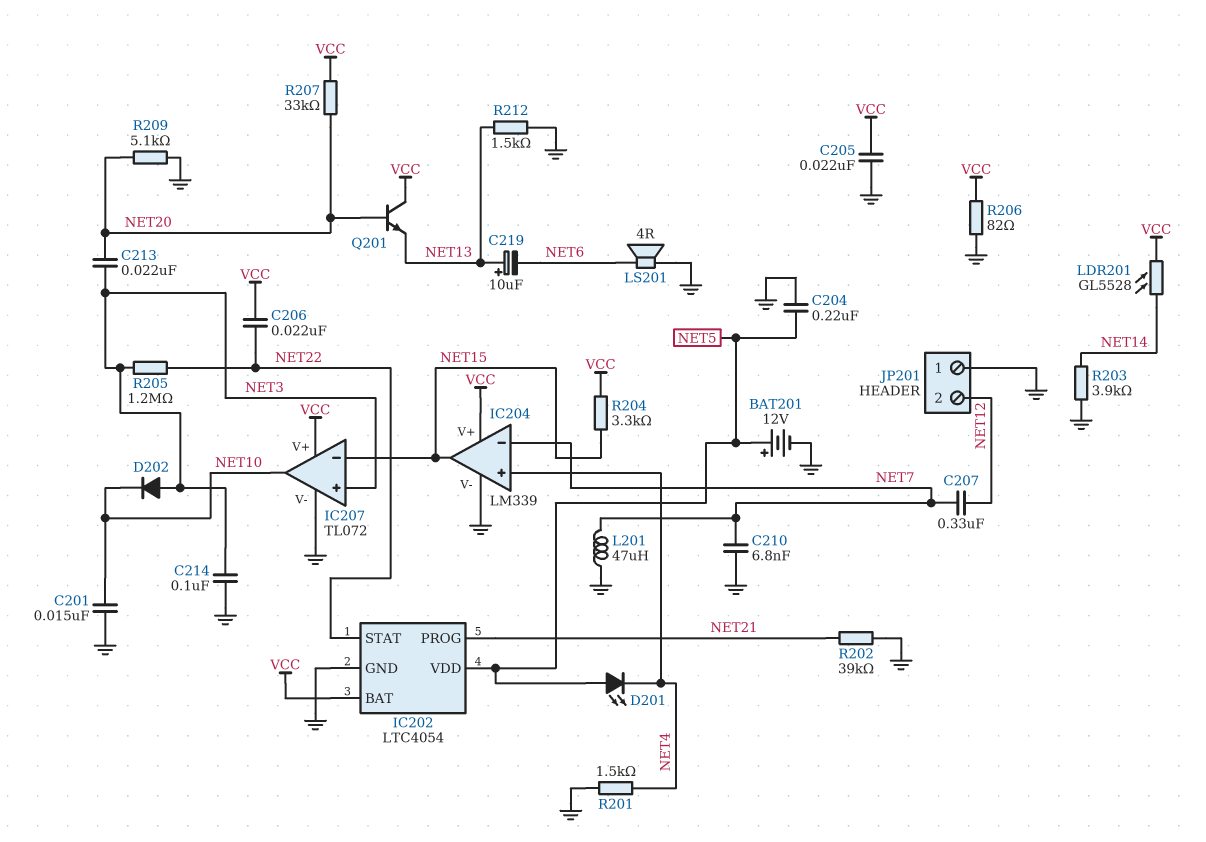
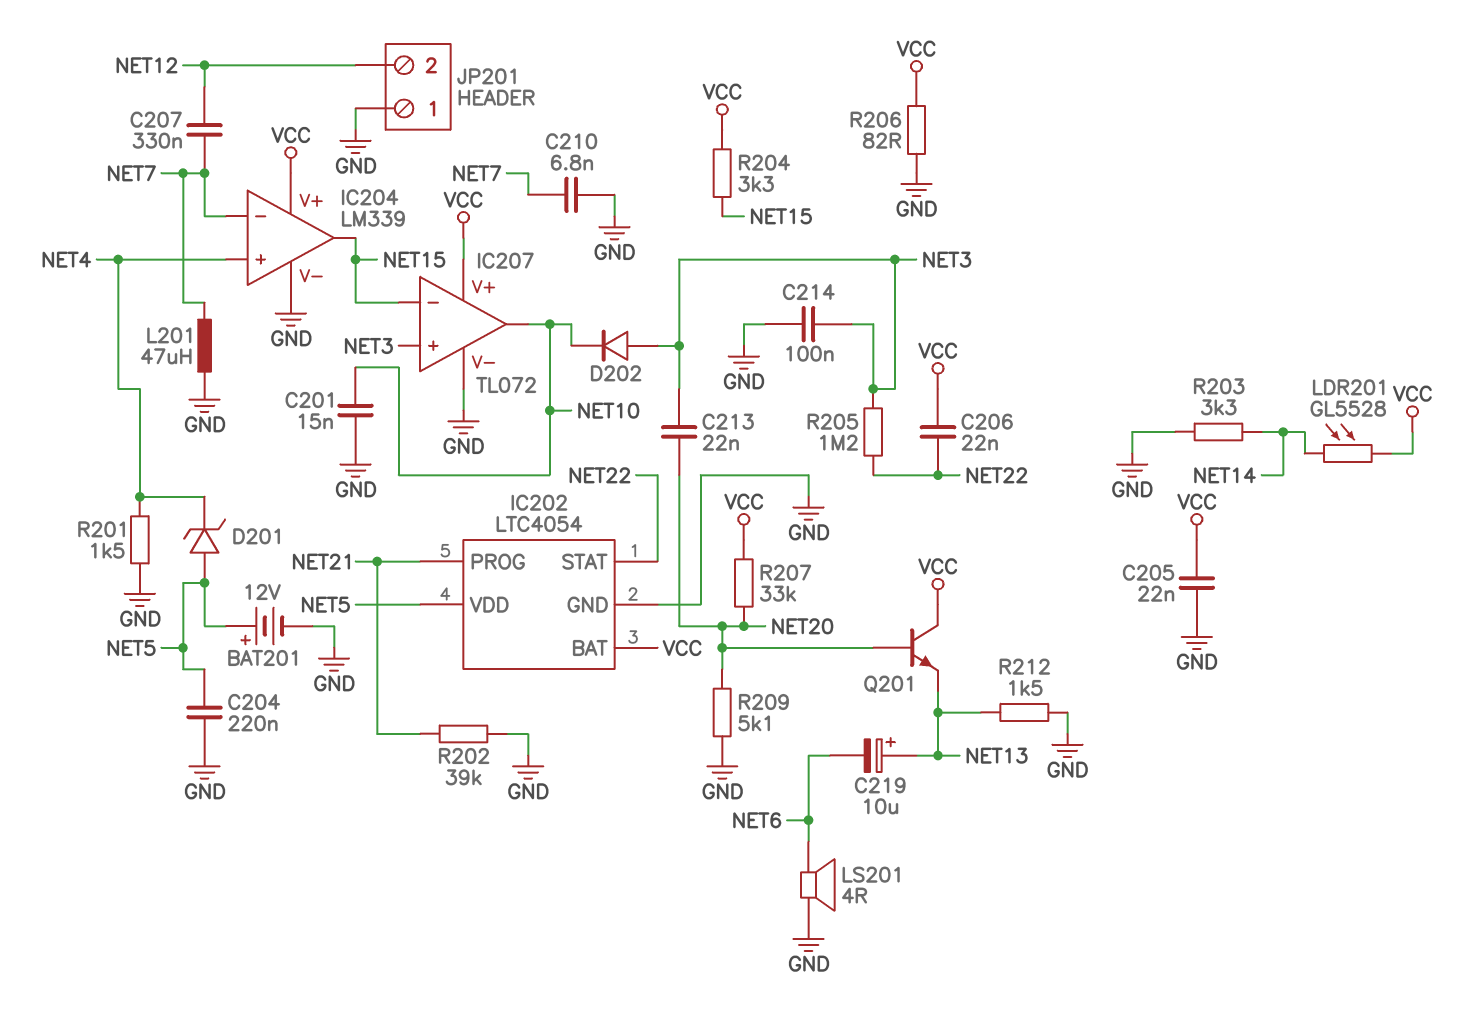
D201: LED (A NET5, K NET4) -> zener (A NET5, K NET4)
R203: 3.9k (GND, NET14) -> 3.3k (GND, NET14)

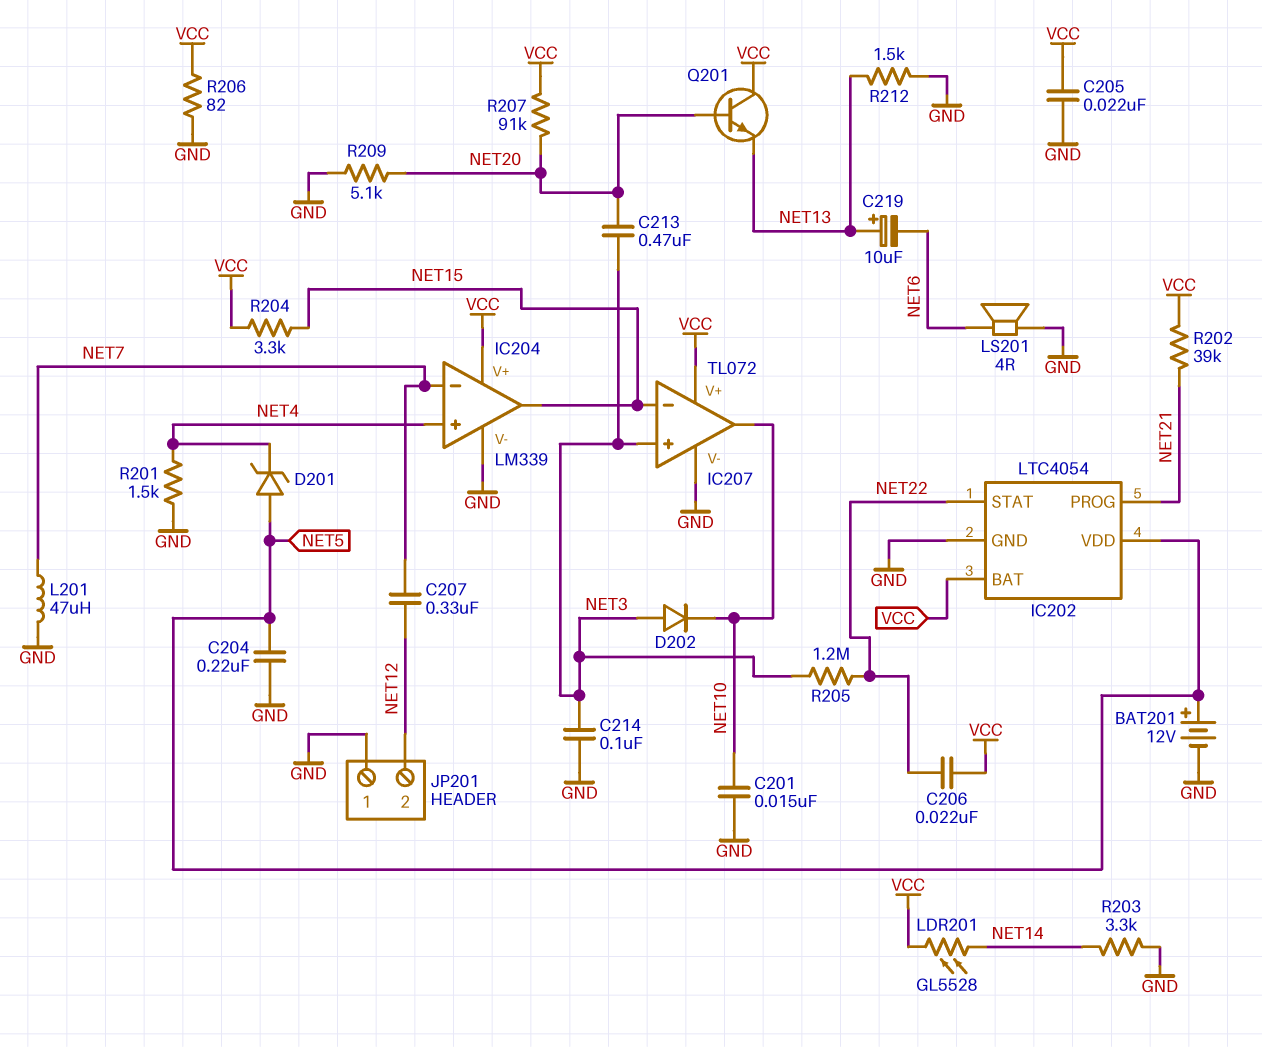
C210: 6.8nF (GND, NET7) -> none
C213: 22nF (NET3, NET20) -> 470nF (NET3, NET20)
R202: 39k (GND, NET21) -> 39k (NET21, VCC)
R207: 33k (NET20, VCC) -> 91k (NET20, VCC)

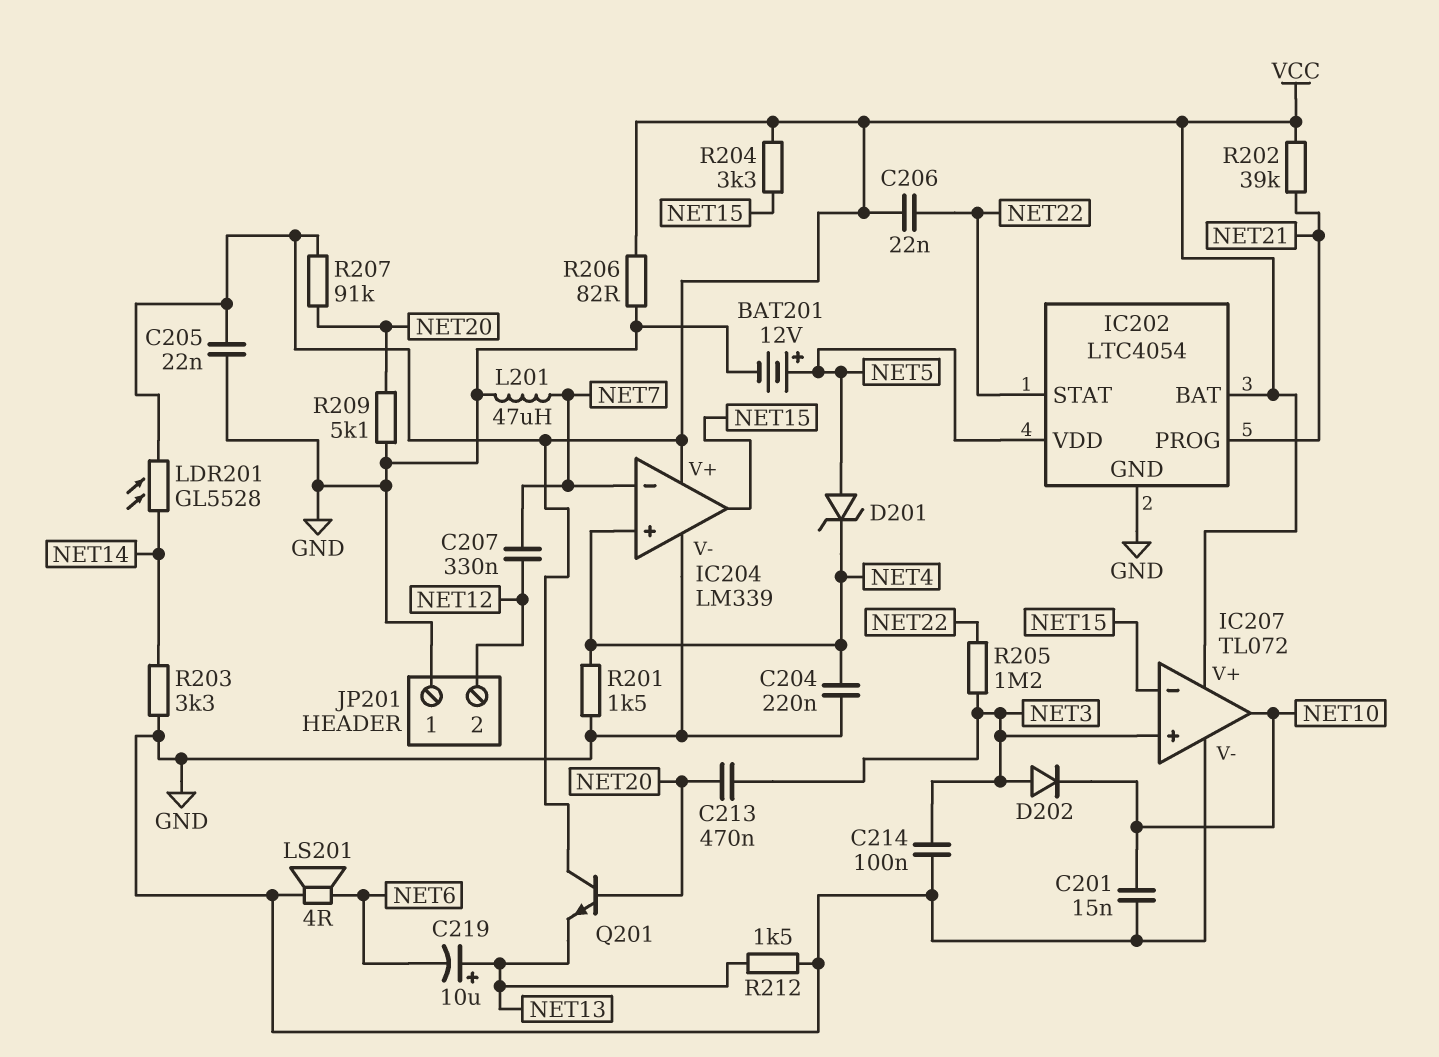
C204: 220nF (GND, NET5) -> 220nF (GND, NET4)

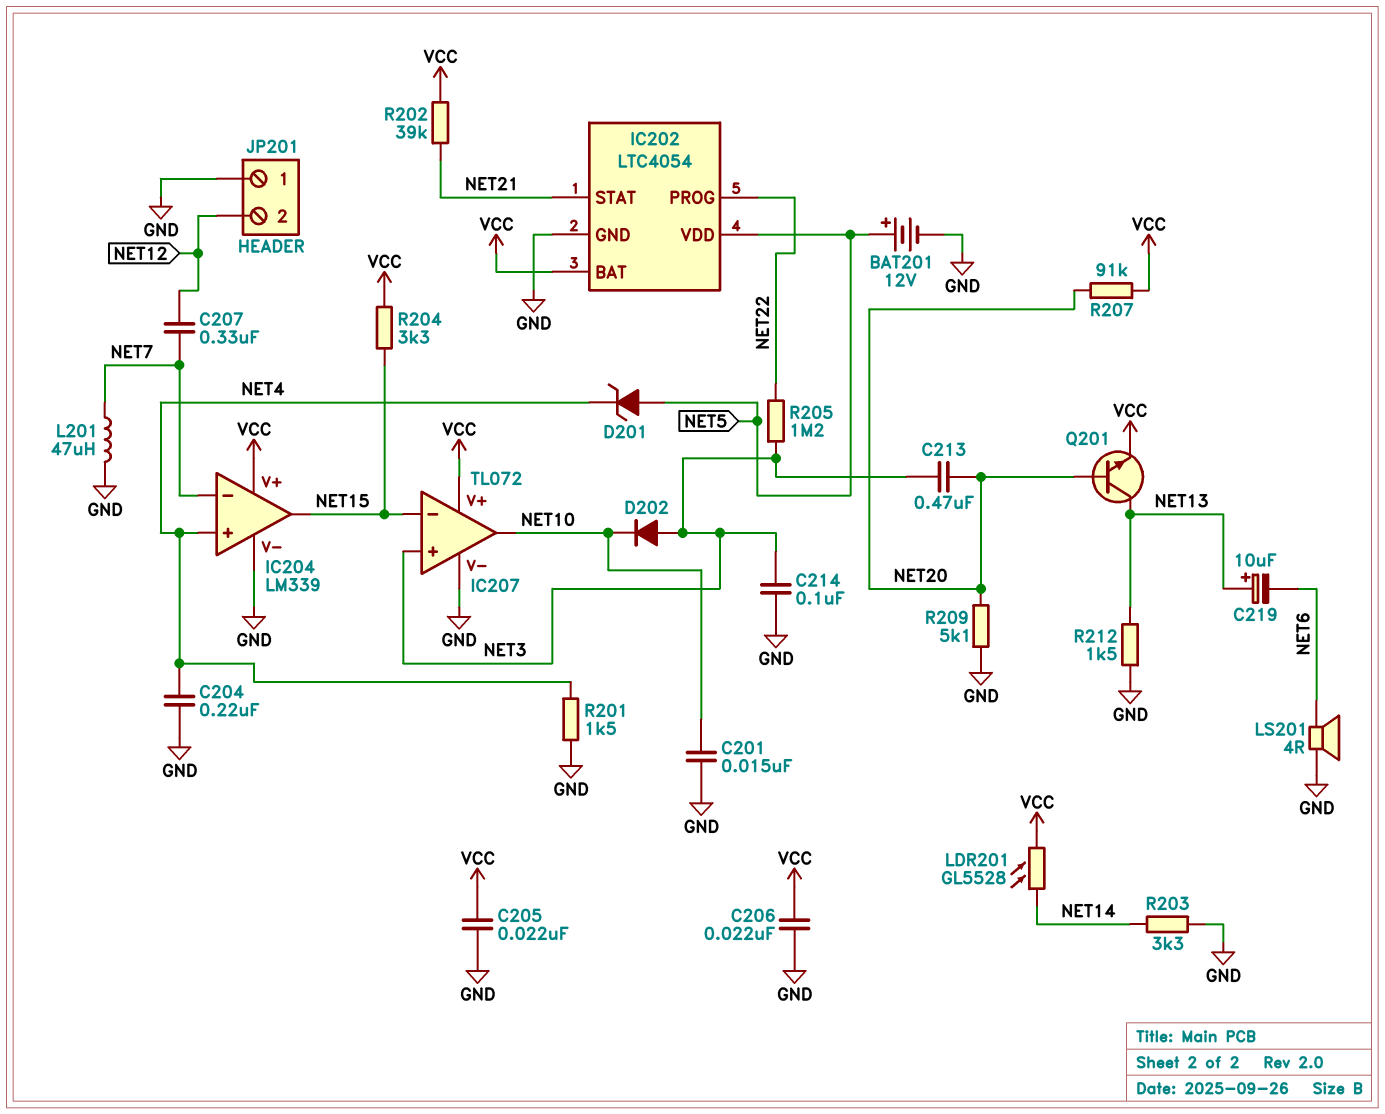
C206: 22nF (NET22, VCC) -> 22nF (GND, VCC)
IC202 pin PROG: NET21 -> NET22
IC202 pin STAT: NET22 -> NET21
Q201: NPN (B NET20, C VCC, E NET13) -> NPN (B NET20, C NET13, E VCC)
R206: 82 (GND, VCC) -> none

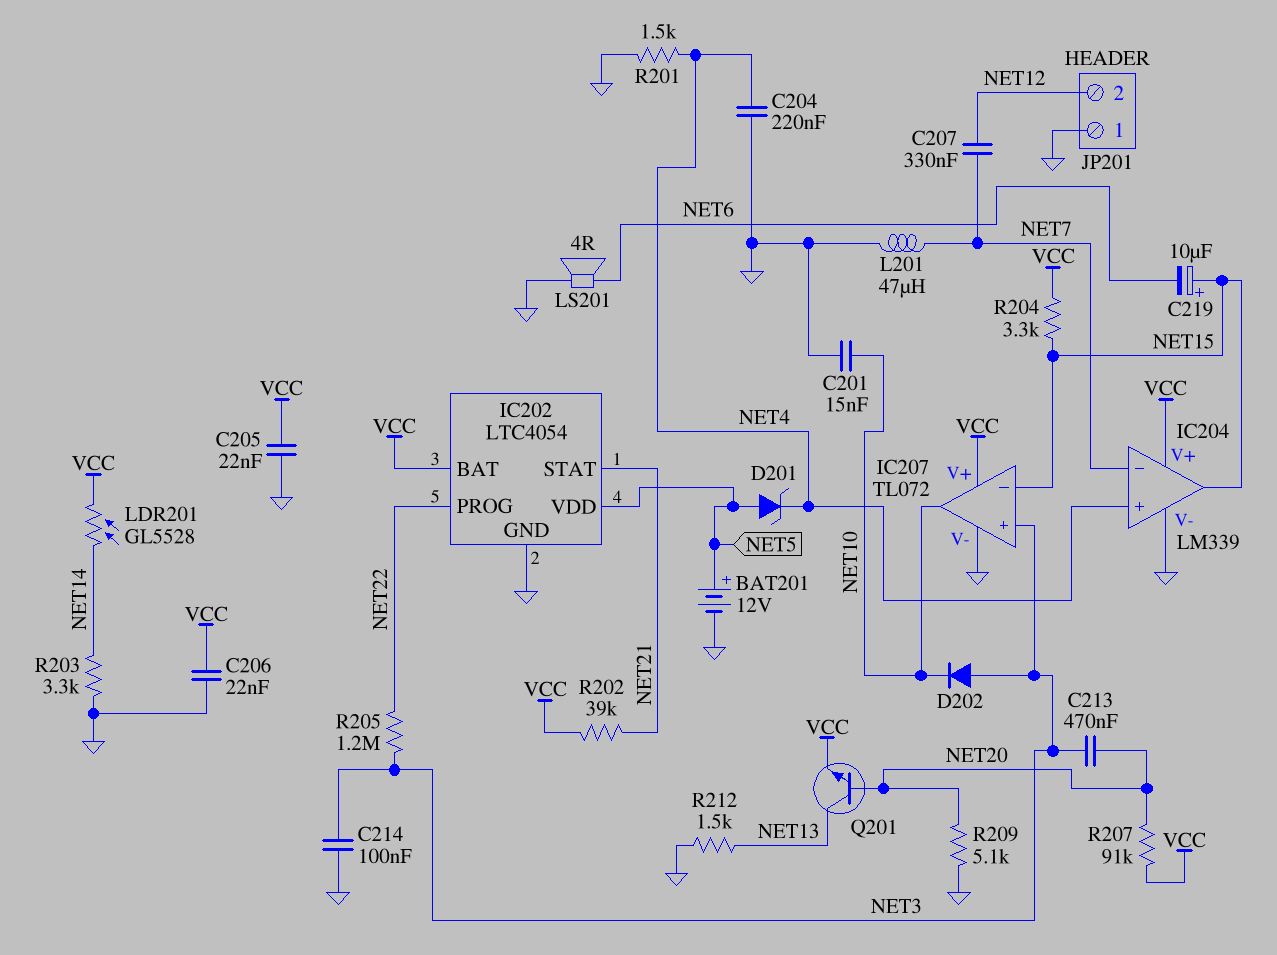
C219: 10uF (plus NET13, minus NET6) -> 10uF (plus NET15, minus NET6)

